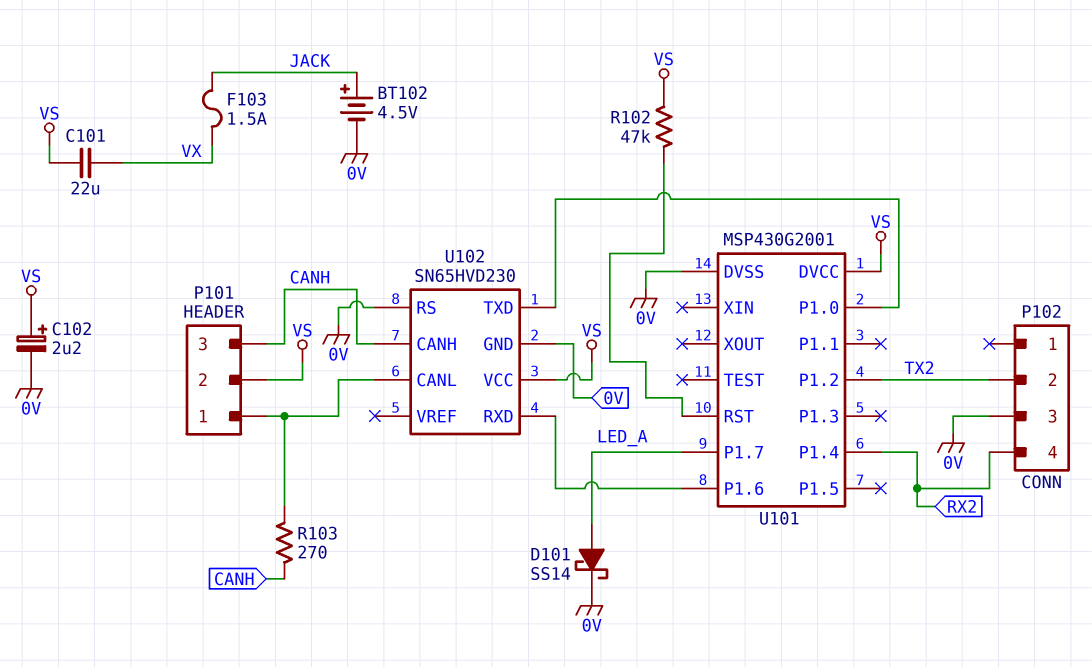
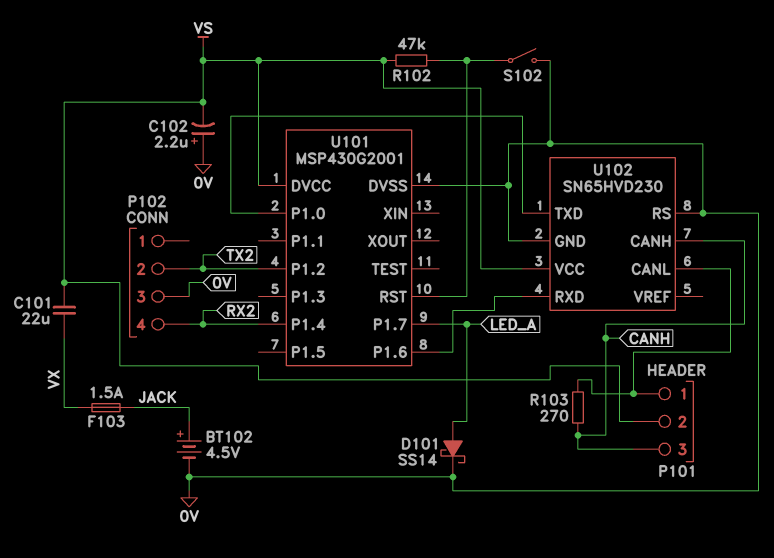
C102: 2.2uF (plus VS, minus 0V) -> 2.2uF (plus 0V, minus VS)
S102: none -> switch (0V, U101/RST)

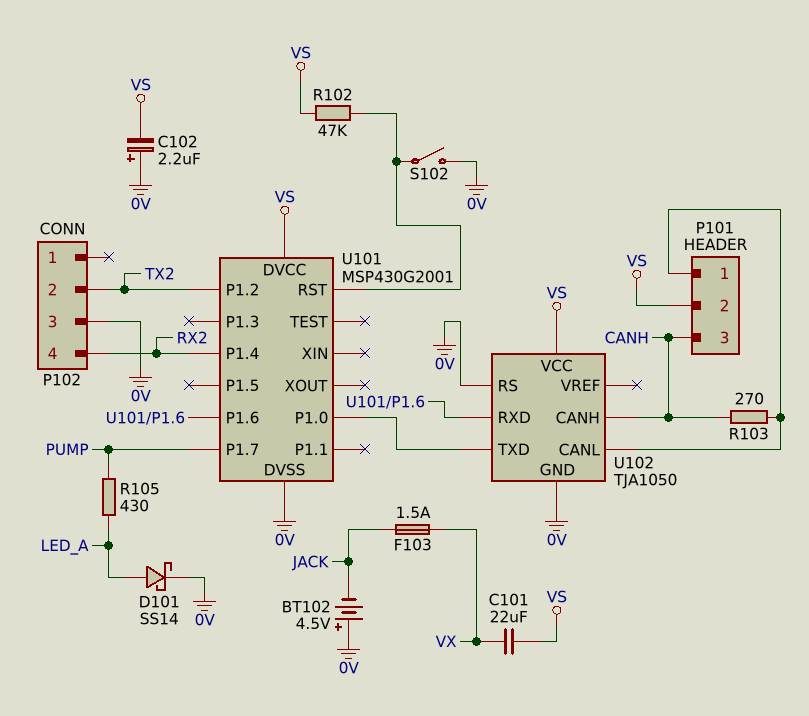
BT102: 4.5V (plus JACK, minus 0V) -> 4.5V (plus 0V, minus JACK)
R105: none -> 430 (LED_A, PUMP)
U101 pin P1.7: LED_A -> PUMP
U102: SN65HVD230 -> TJA1050

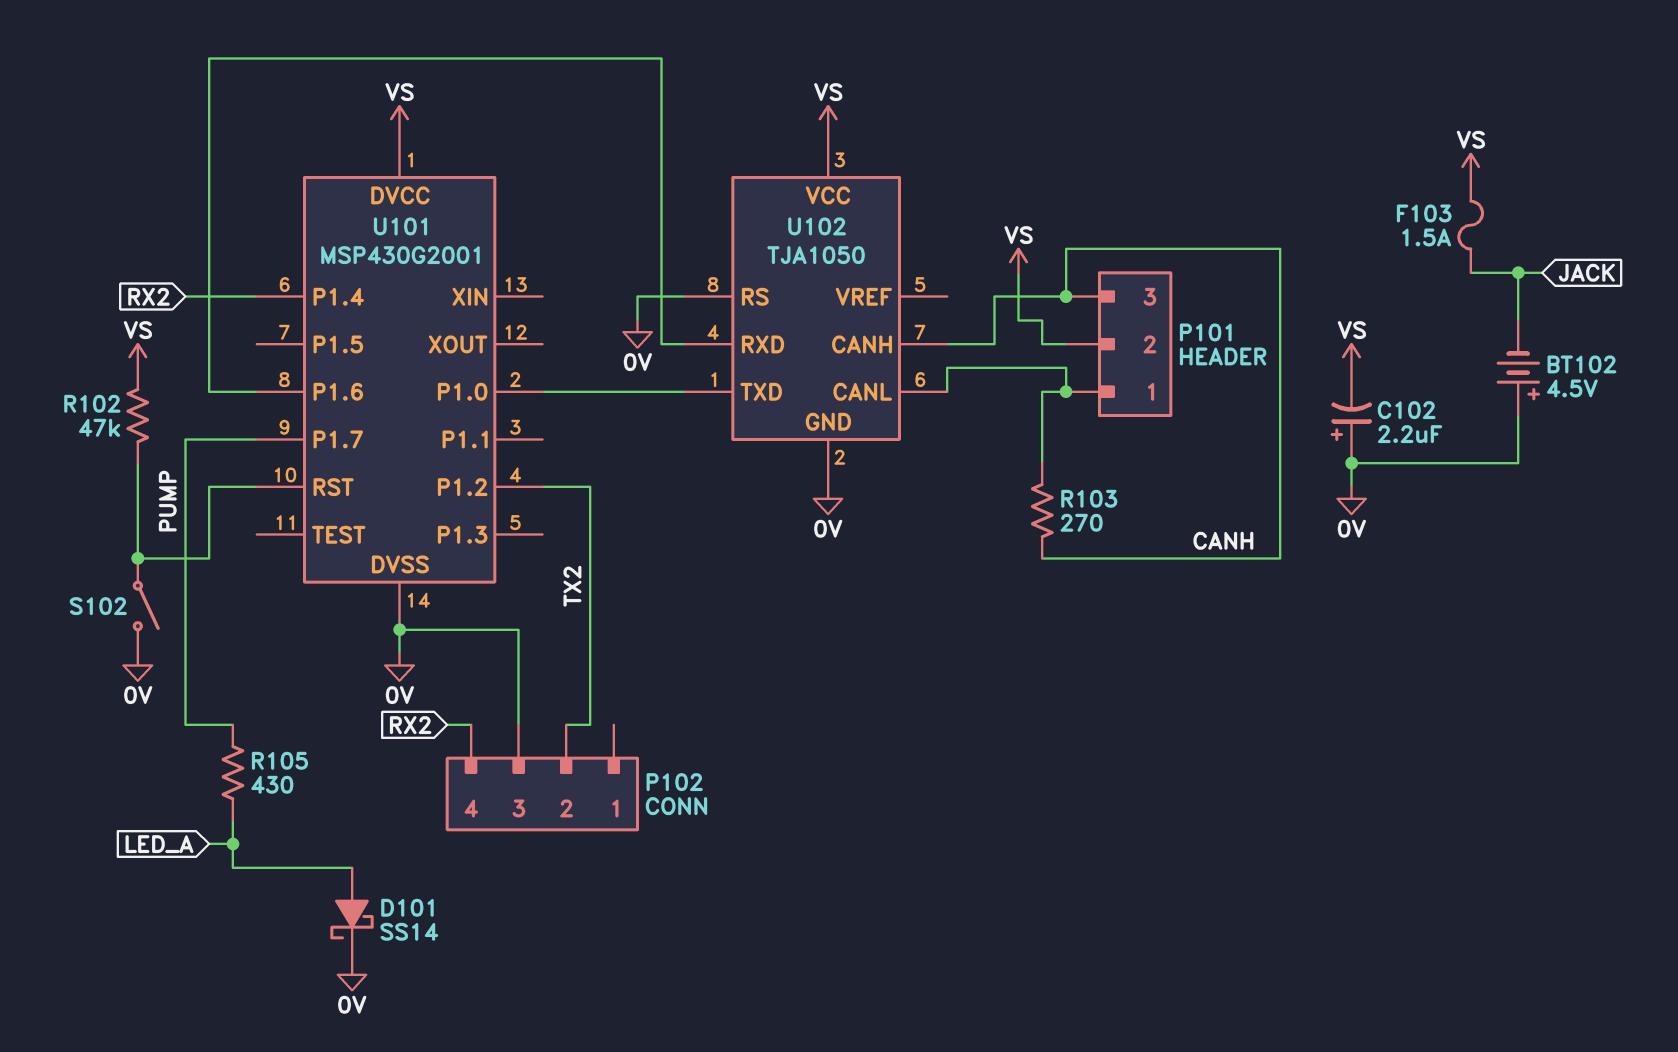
C101: 22uF (VS, VX) -> none
F103: 1.5A (JACK, VX) -> 1.5A (JACK, VS)

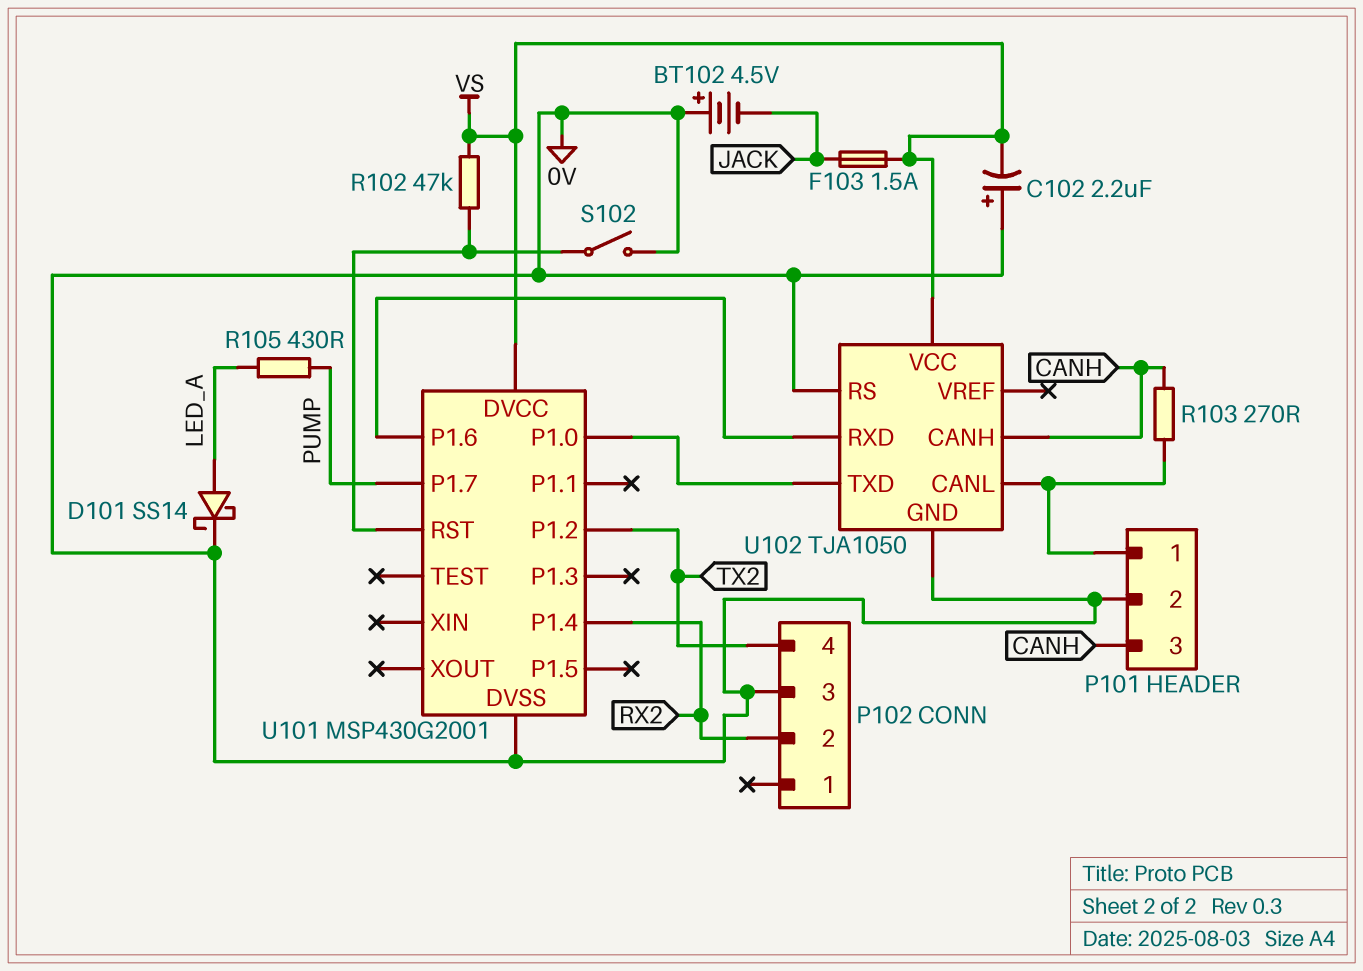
P101 pin 2: VS -> 0V
P102 pin 2: TX2 -> RX2
P102 pin 4: RX2 -> TX2

